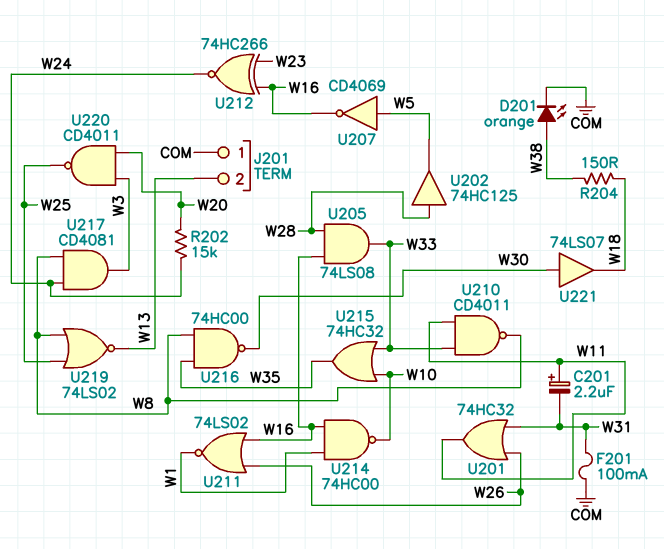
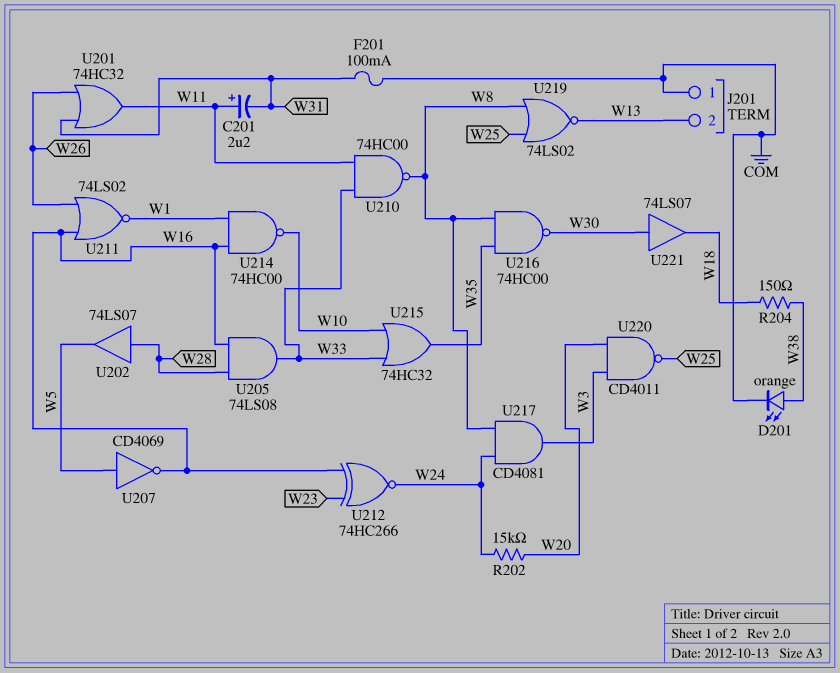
U202: buffer 74HC125 (in W28, out W5) -> buffer 74LS07 (in W28, out W5)
U210: NAND CD4011 (in W11, in W33, out W8) -> NAND 74HC00 (in W11, in W33, out W8)

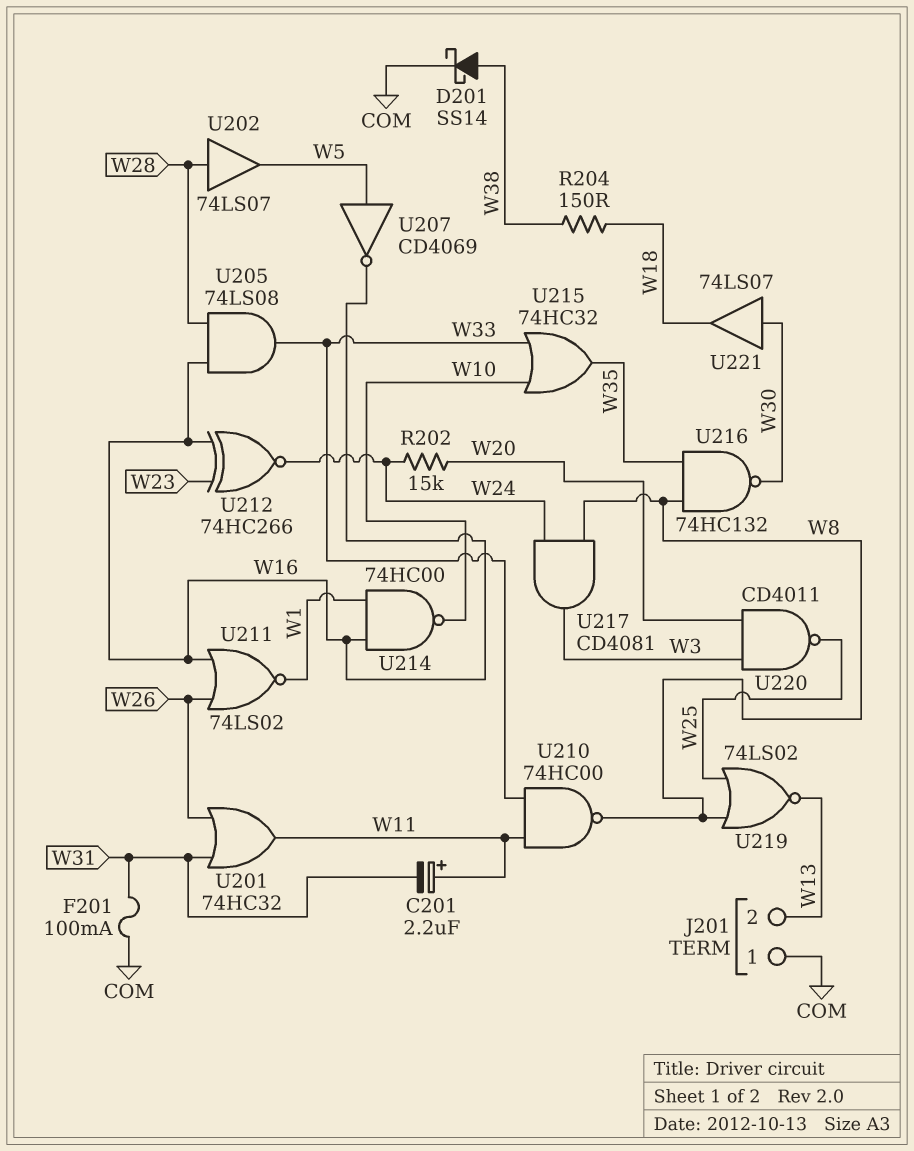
D201: LED orange (A W38, K COM) -> schottky SS14 (A W38, K COM)
U216: NAND 74HC00 (in W8, in W35, out W30) -> NAND 74HC132 (in W8, in W35, out W30)

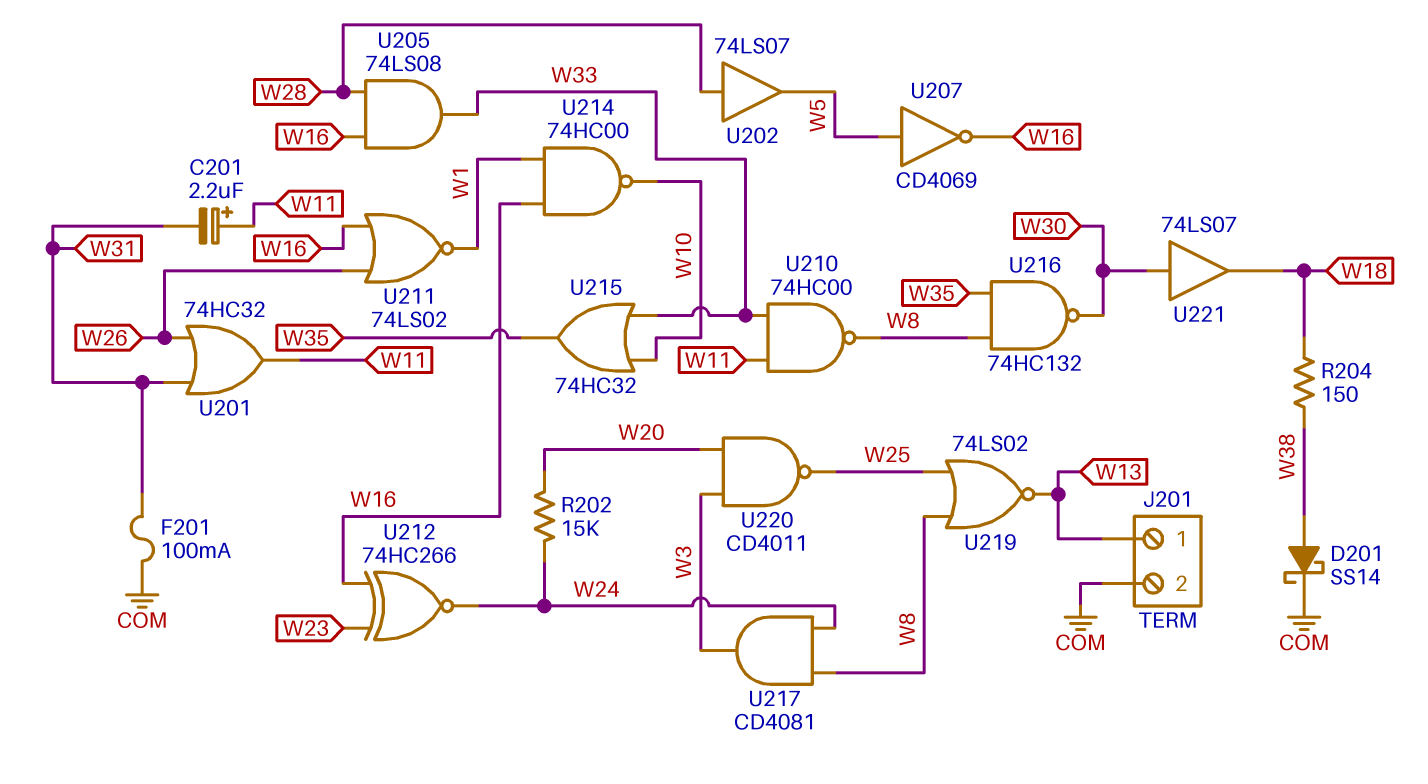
J201 pin 1: COM -> W13
J201 pin 2: W13 -> COM

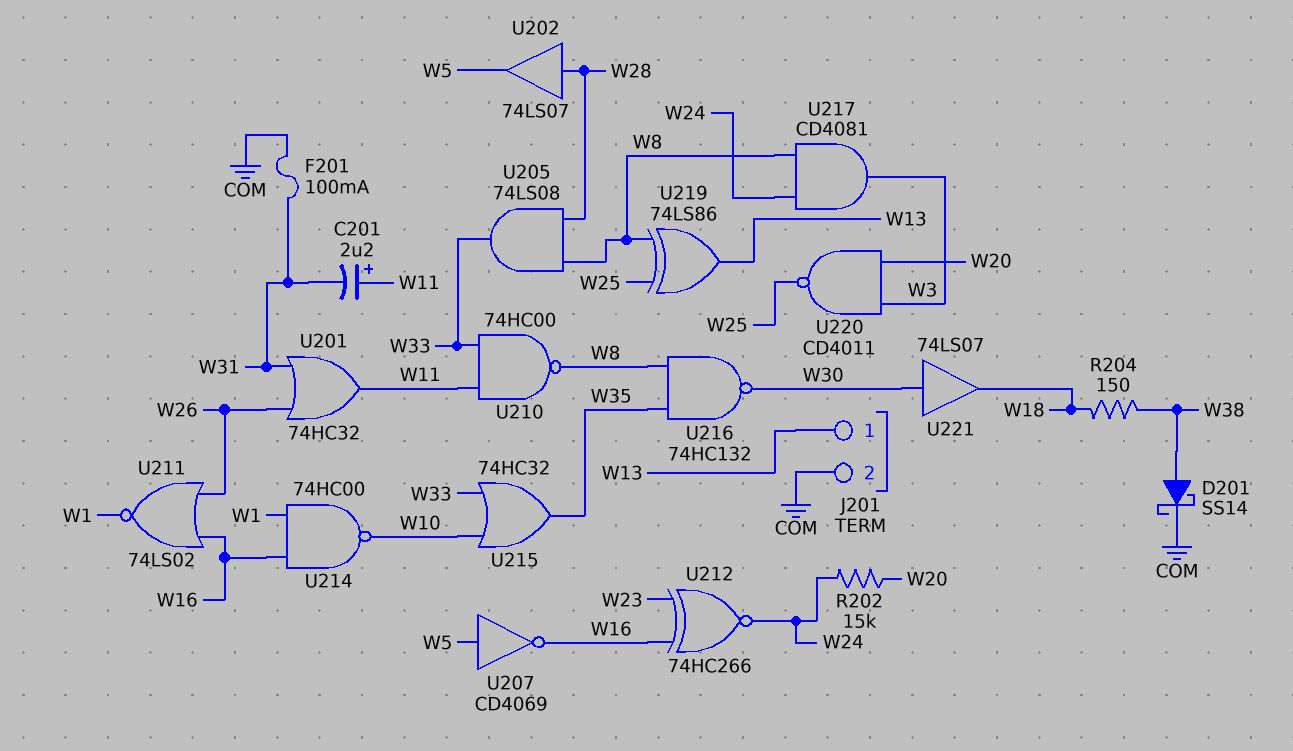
U205: AND 74LS08 (in W16, in W28, out W33) -> AND 74LS08 (in W8, in W28, out W33)
U219: NOR 74LS02 (in W8, in W25, out W13) -> XOR 74LS86 (in W8, in W25, out W13)

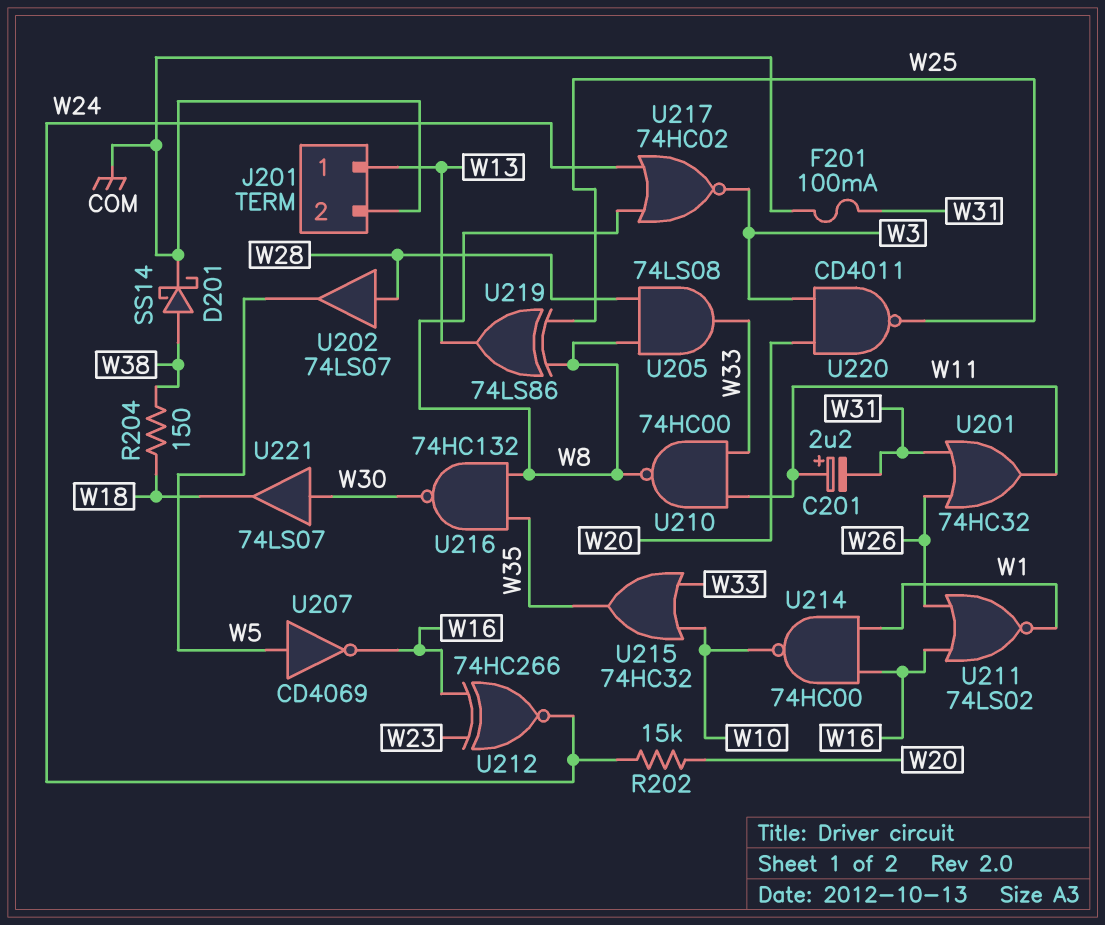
U217: AND CD4081 (in W8, in W24, out W3) -> NOR 74HC02 (in W8, in W24, out W3)

